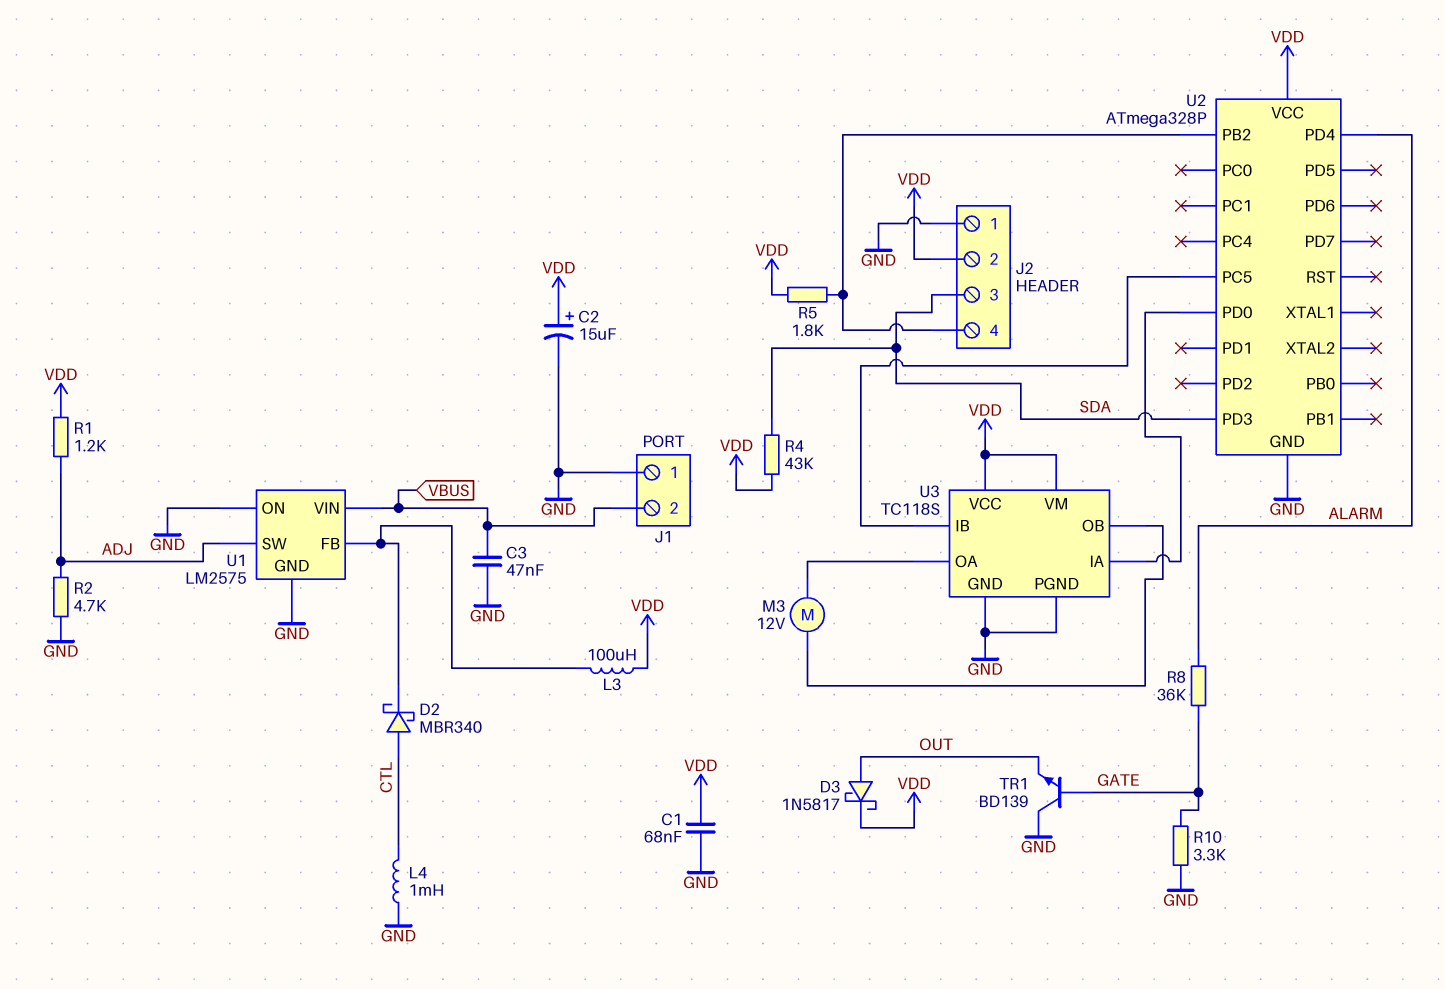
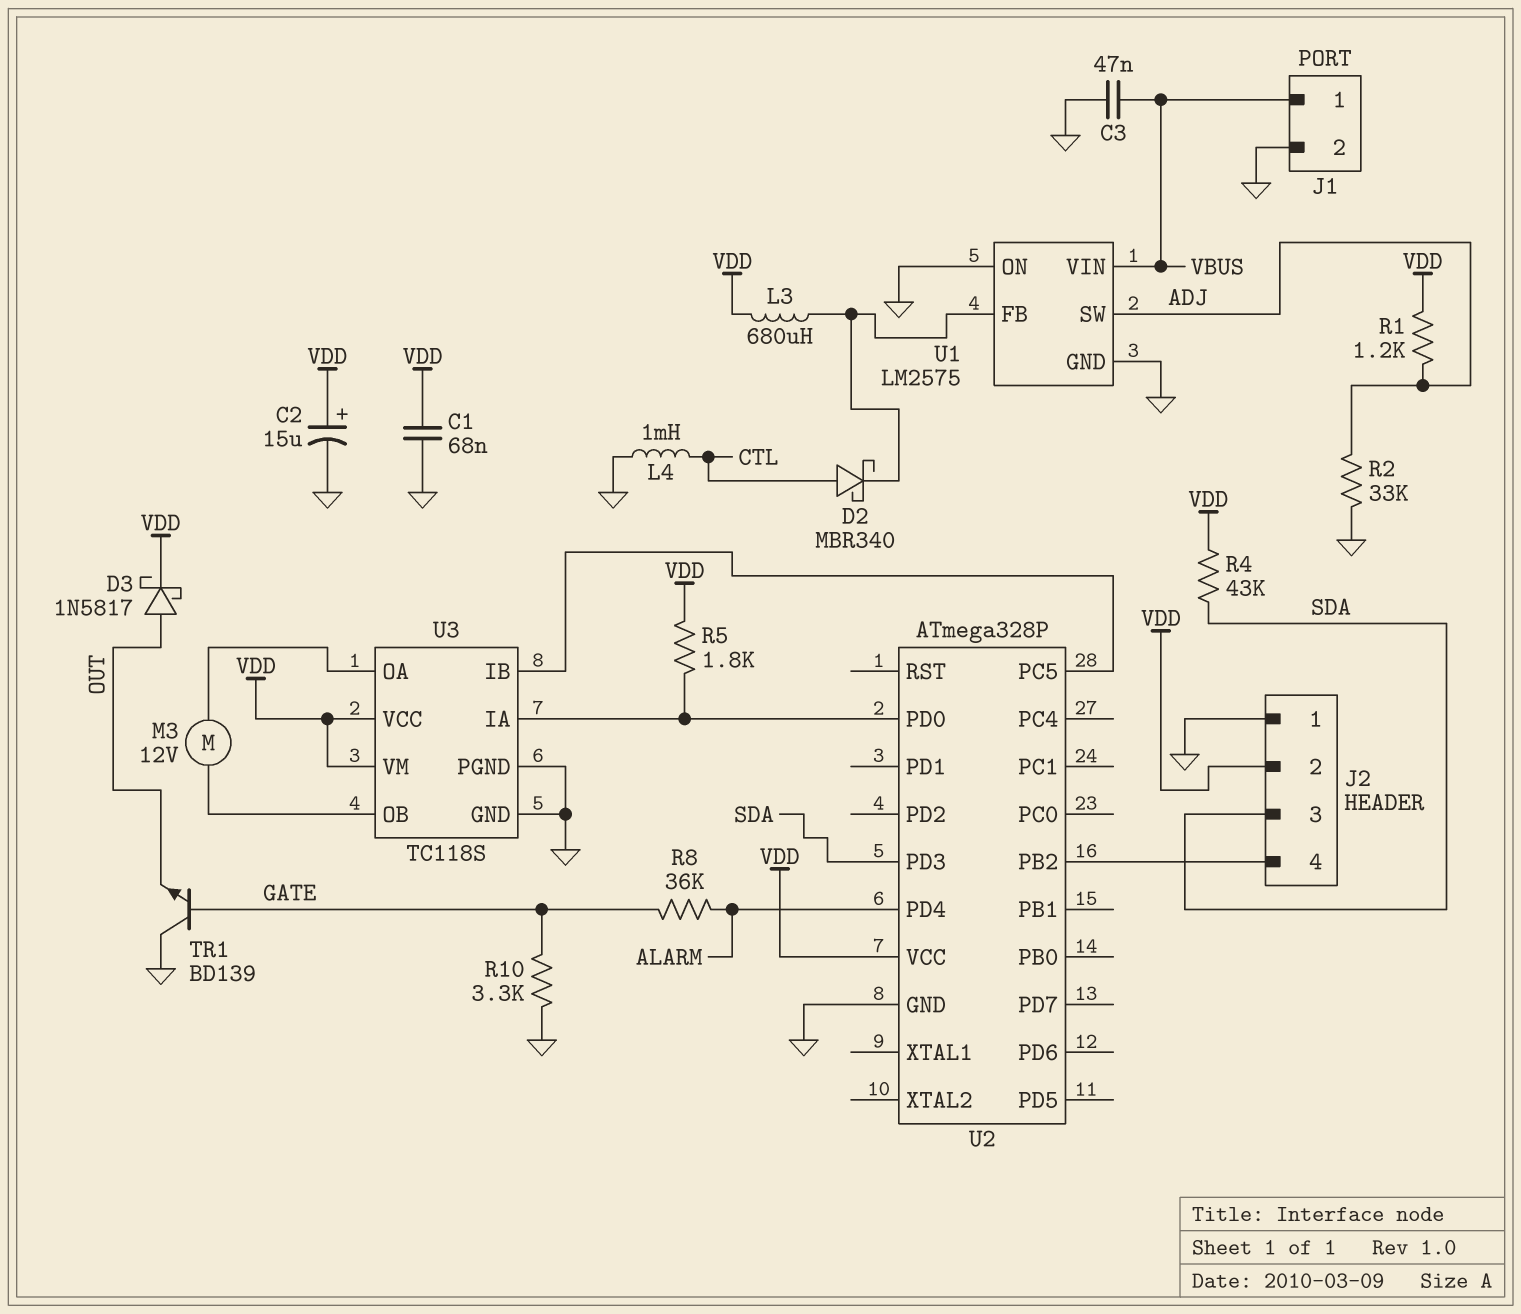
J1 pin 1: GND -> VBUS
J1 pin 2: VBUS -> GND
L3: 100uH (U1/FB, VDD) -> 680uH (U1/FB, VDD)
R2: 4.7k (ADJ, GND) -> 33k (ADJ, GND)
R5: 1.8k (J2/4, VDD) -> 1.8k (U2/PD0, VDD)

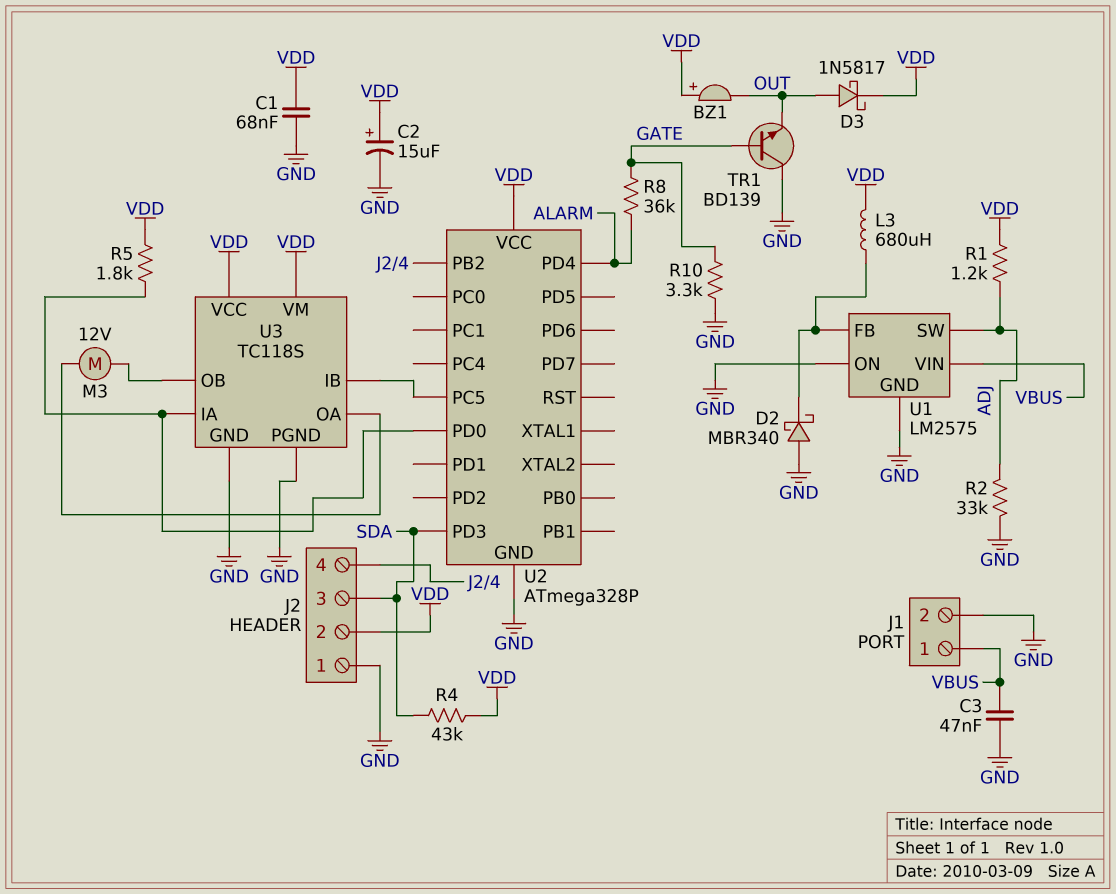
BZ1: none -> buzzer (plus VDD, minus OUT)
D2: schottky MBR340 (A CTL, K U1/FB) -> schottky MBR340 (A GND, K U1/FB)
L4: 1mH (CTL, GND) -> none

